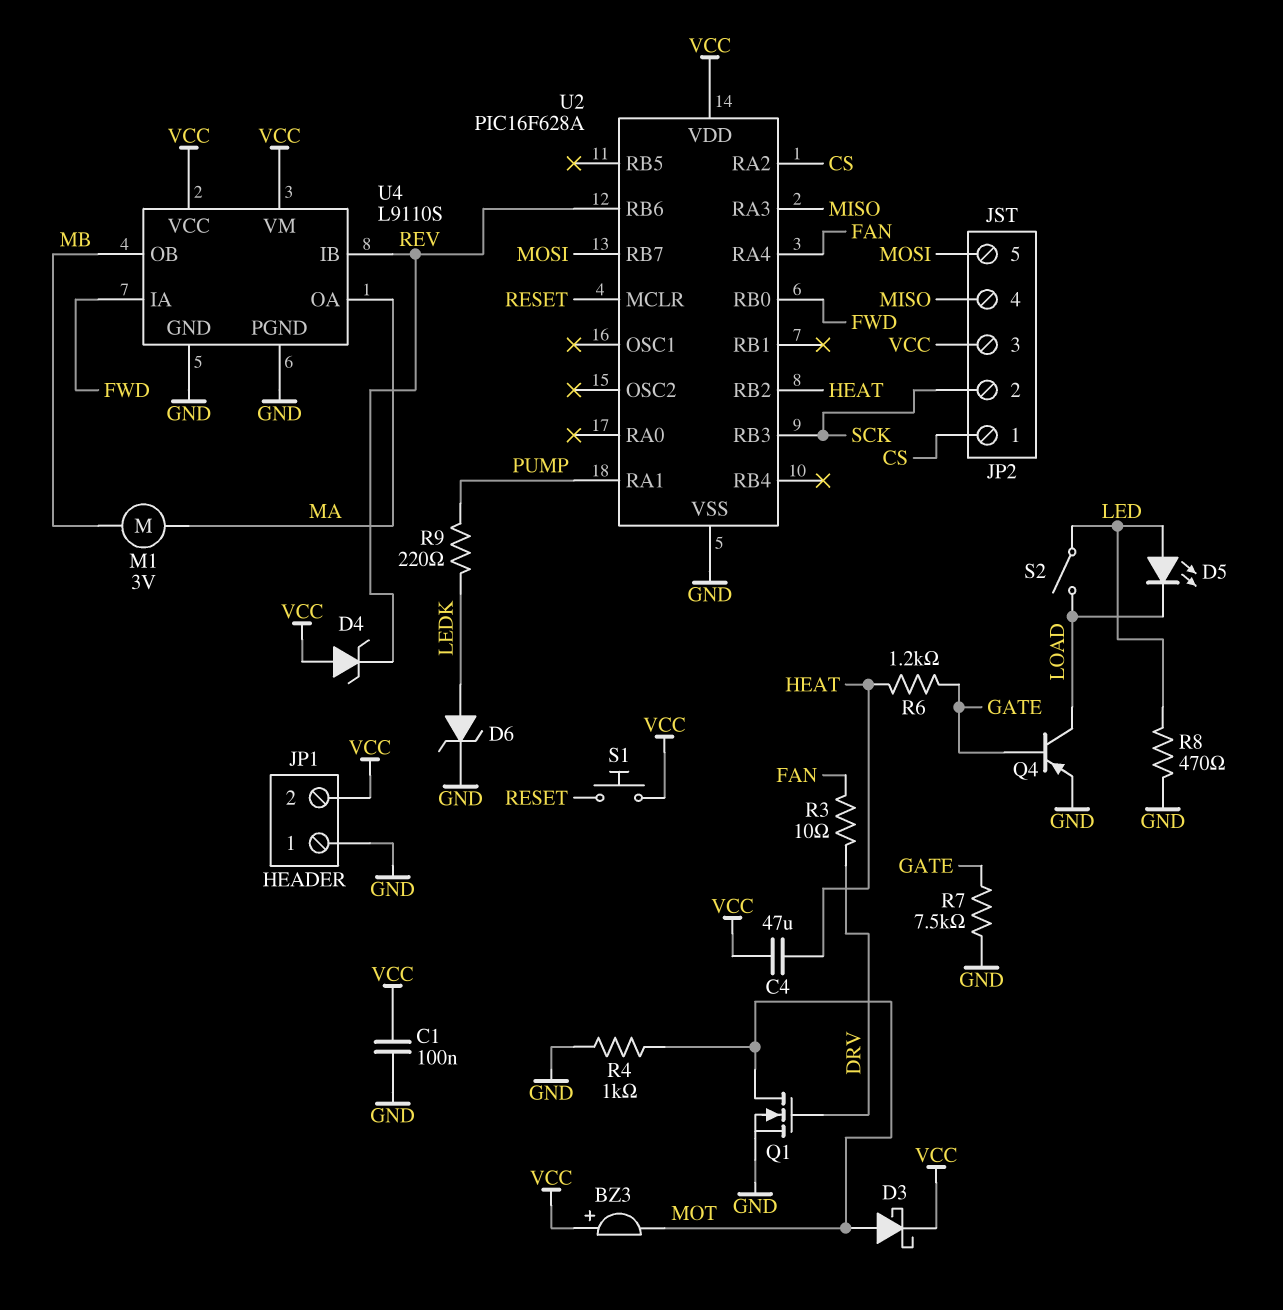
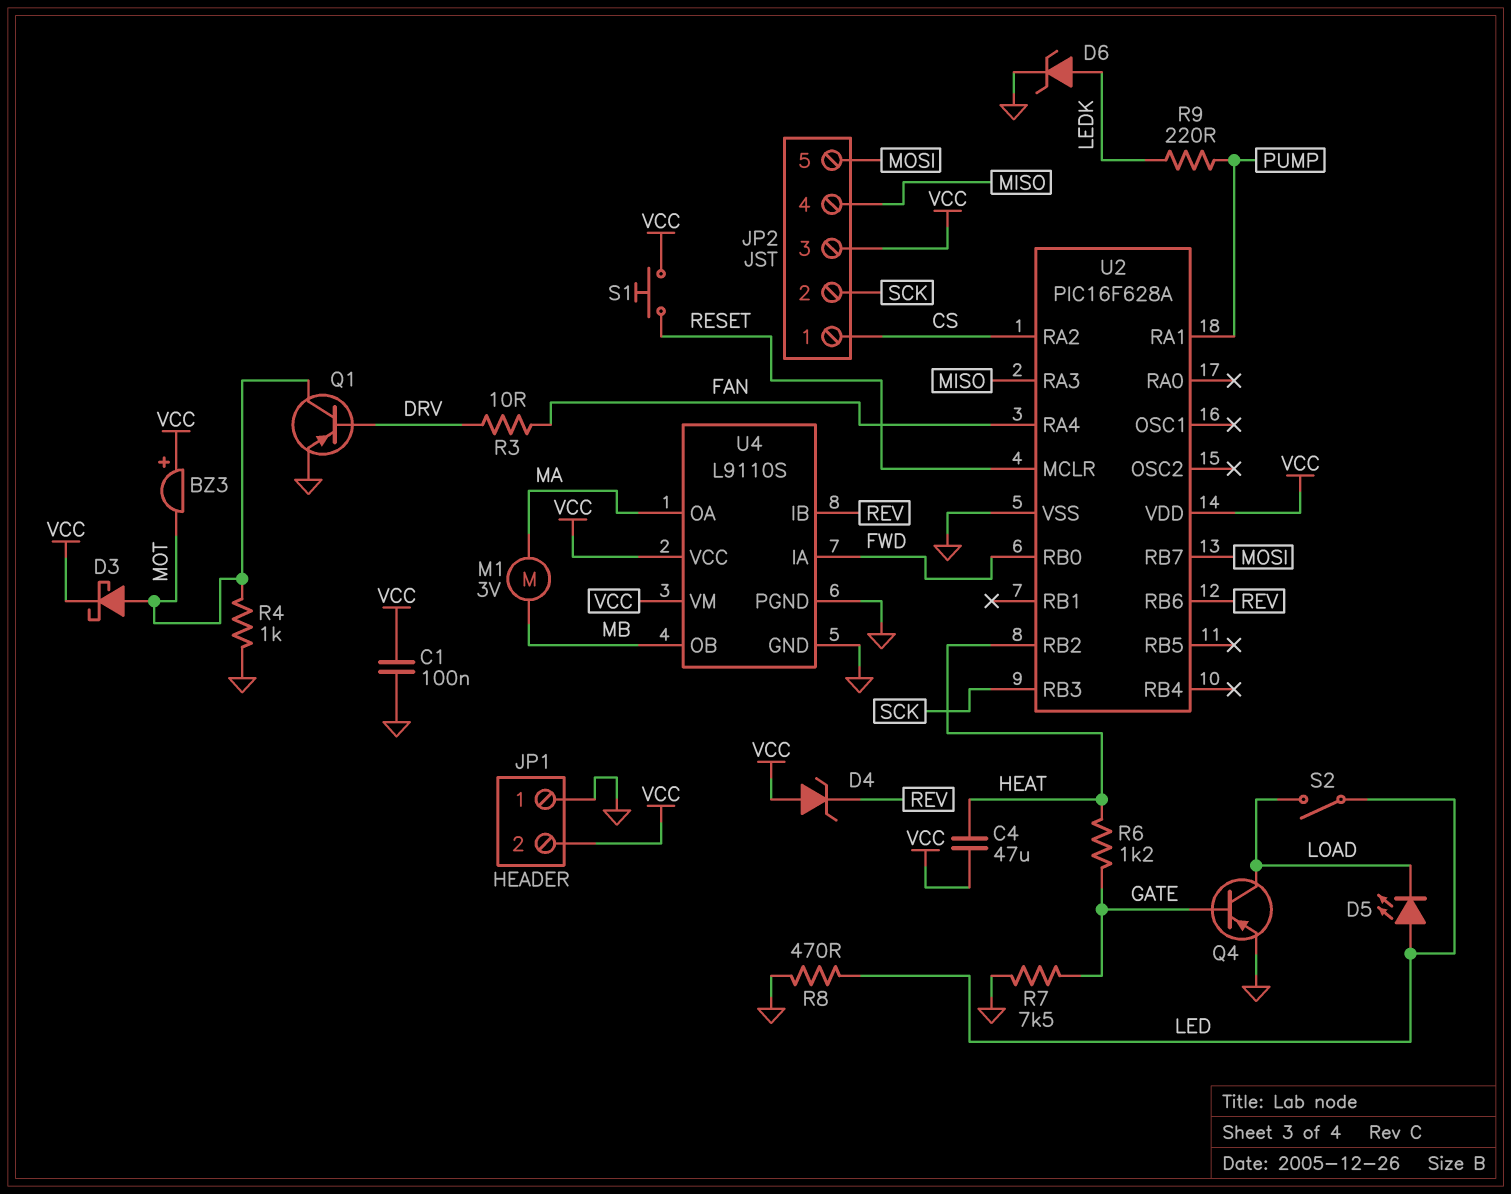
Q1: NMOS (G DRV, D MOT, S GND) -> PNP (B DRV, C MOT, E GND)

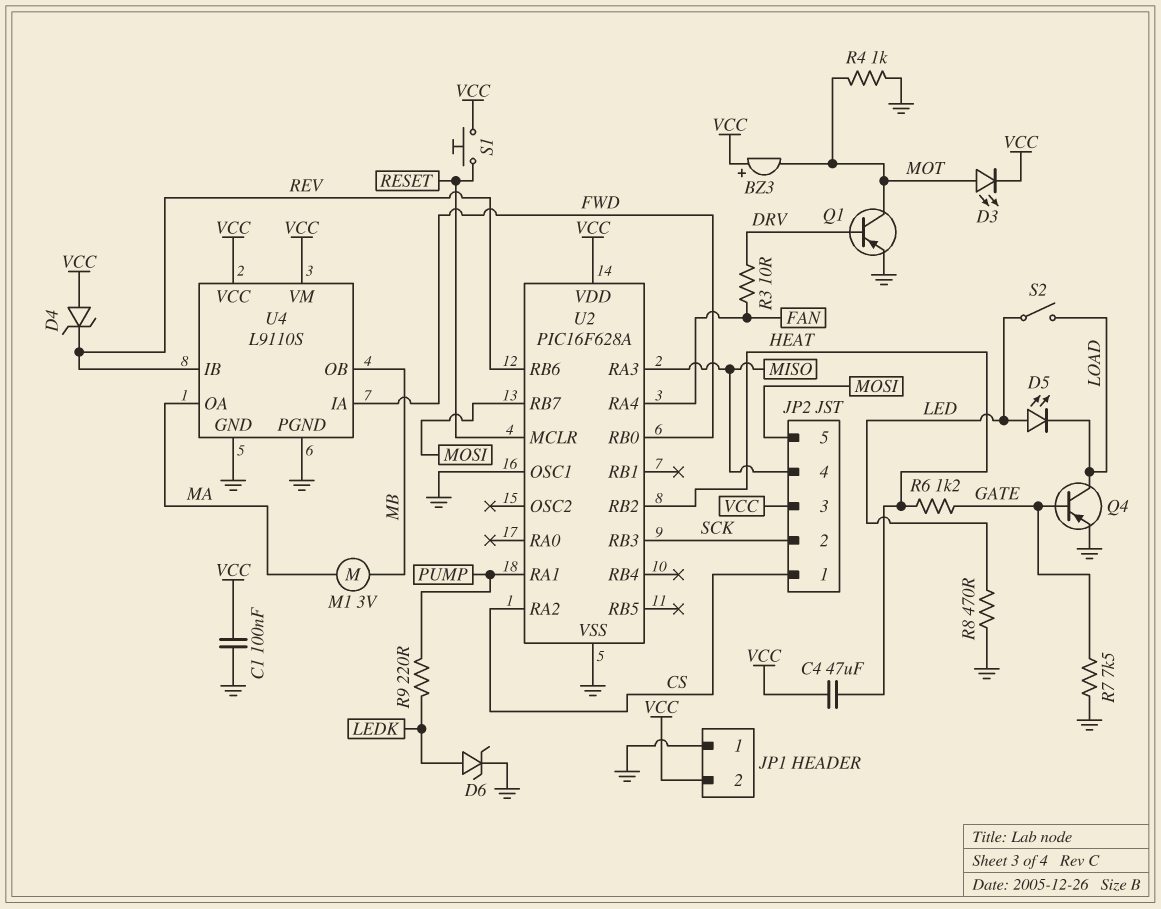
D3: schottky (A MOT, K VCC) -> LED (A MOT, K VCC)
U2 pin OSC1: none -> GND

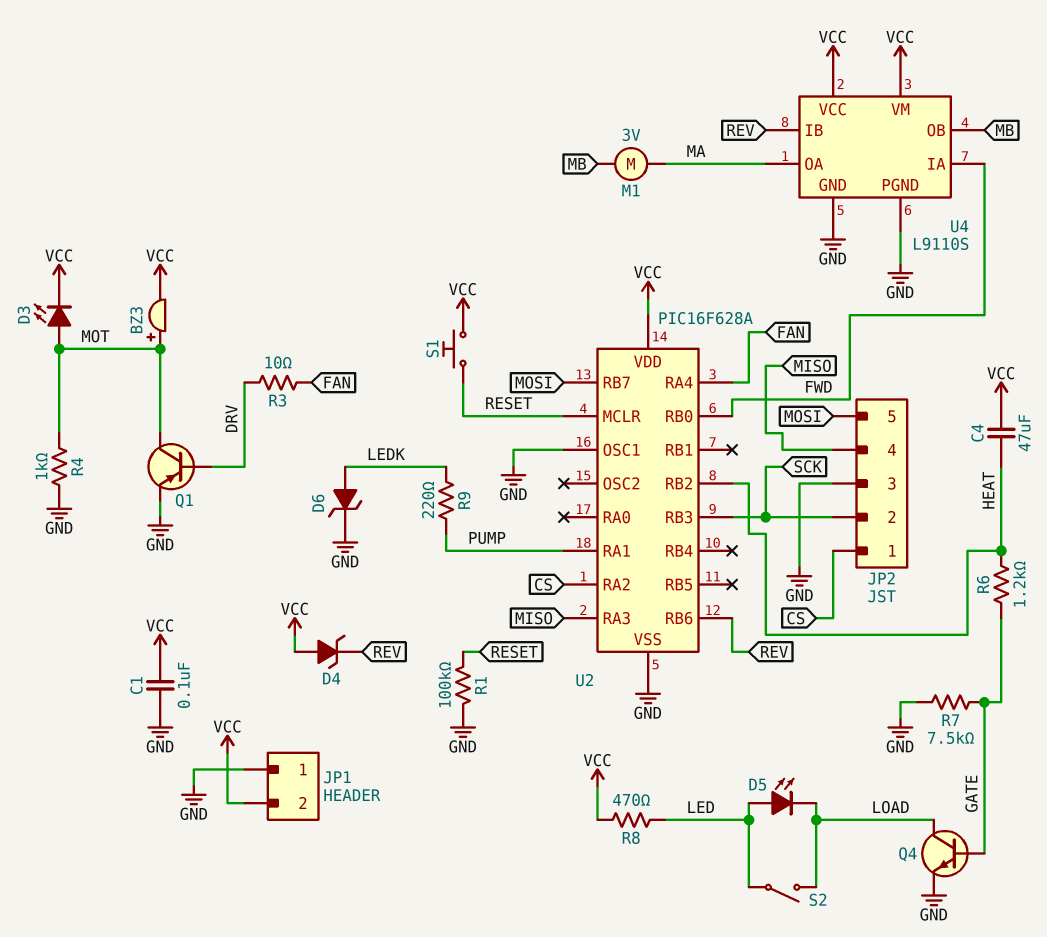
BZ3: buzzer (plus VCC, minus MOT) -> buzzer (plus MOT, minus VCC)
JP2 pin 3: VCC -> GND
Q4: PNP (B GATE, C LOAD, E GND) -> NPN (B GATE, C LOAD, E GND)
R1: none -> 100k (GND, RESET)
R8: 470 (GND, LED) -> 470 (LED, VCC)

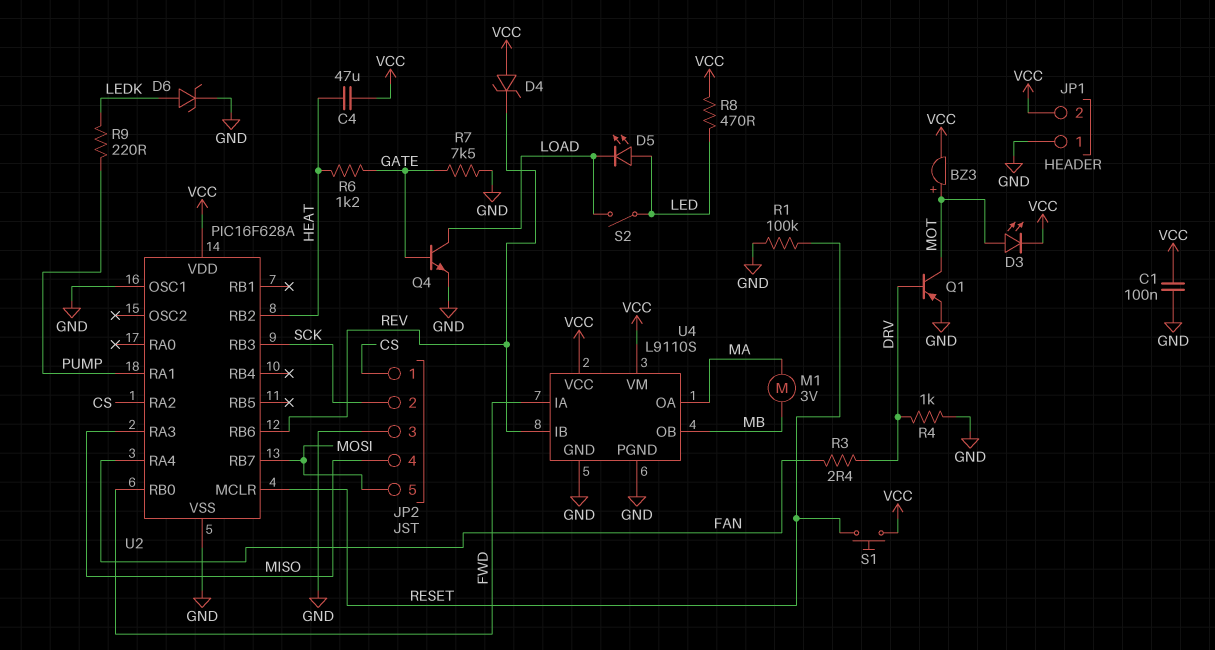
R3: 10 (DRV, FAN) -> 2.4 (DRV, FAN)
R4: 1k (GND, MOT) -> 1k (DRV, GND)

